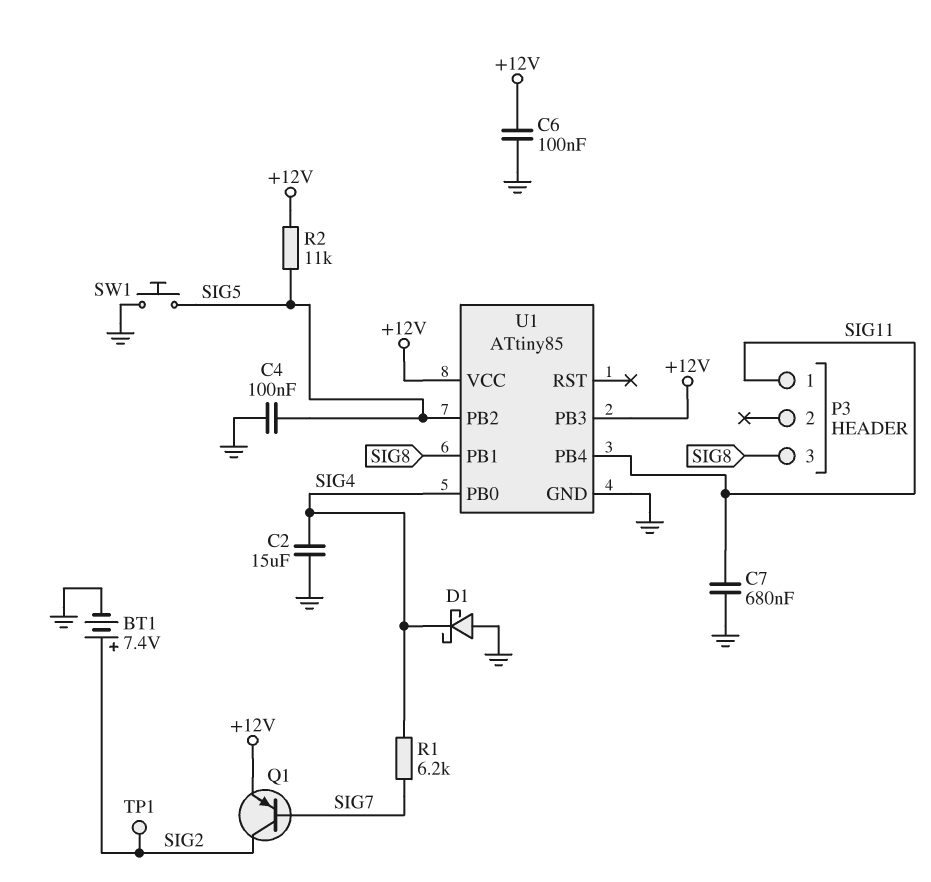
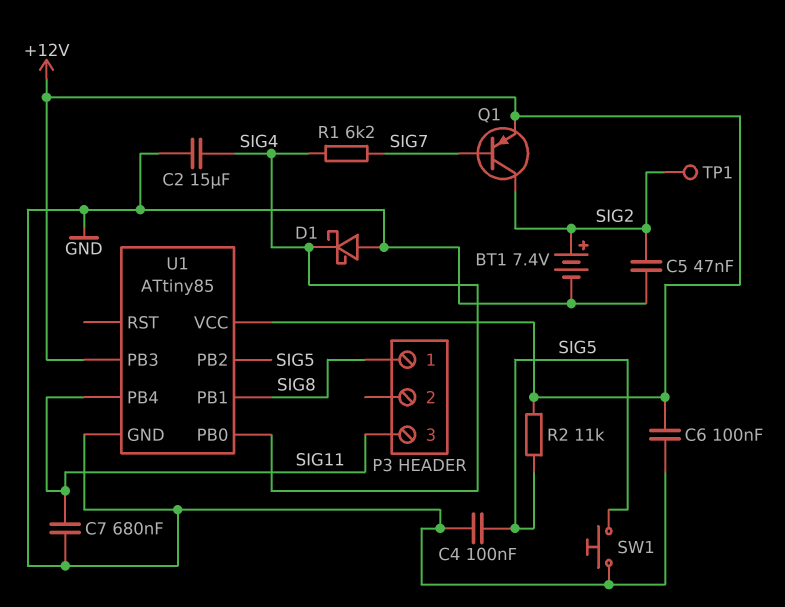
C5: none -> 47nF (GND, SIG2)
P3 pin 1: SIG11 -> SIG8
P3 pin 3: SIG8 -> SIG11

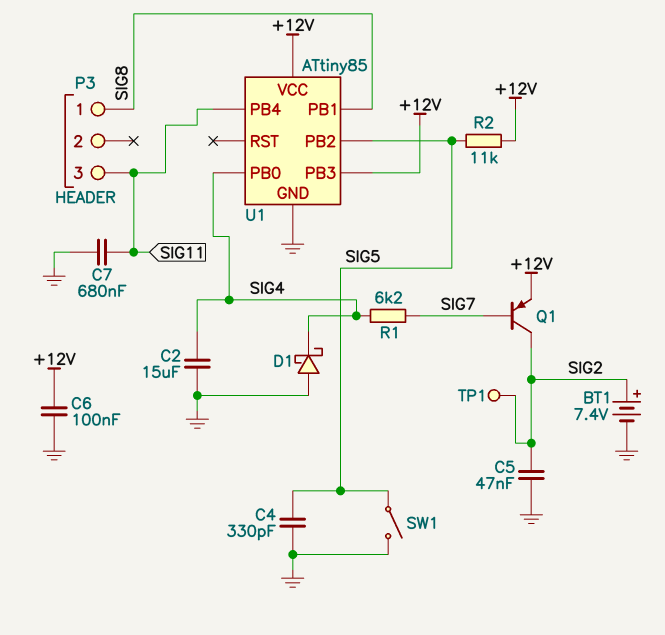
C4: 100nF (GND, SIG5) -> 330pF (GND, SIG5)
SW1: button (GND, SIG5) -> switch (GND, SIG5)

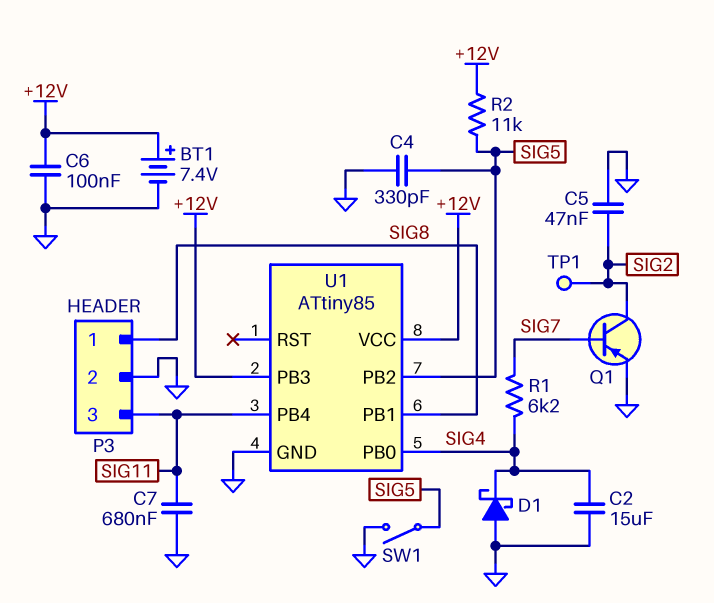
BT1: 7.4V (plus SIG2, minus GND) -> 7.4V (plus +12V, minus GND)
P3 pin 2: none -> GND
Q1: PNP (B SIG7, C SIG2, E +12V) -> PNP (B SIG7, C SIG2, E GND)

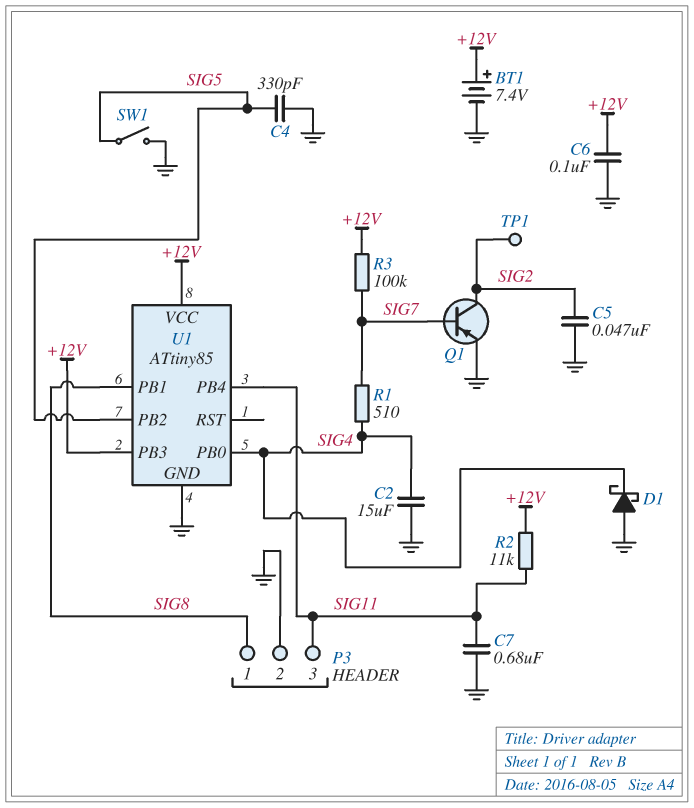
R1: 6.2k (SIG4, SIG7) -> 510 (SIG4, SIG7)
R2: 11k (+12V, SIG5) -> 11k (+12V, SIG11)
R3: none -> 100k (+12V, SIG7)

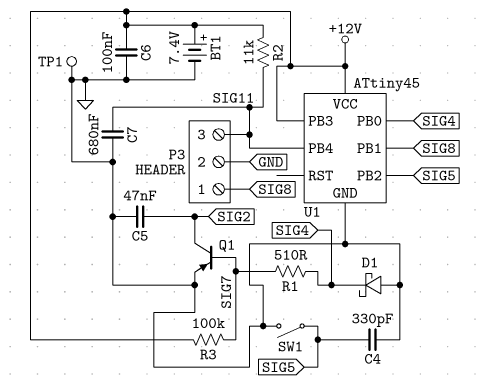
C2: 15uF (GND, SIG4) -> none
TP1: test point (SIG2) -> test point (GND)
U1: ATtiny85 -> ATtiny45

